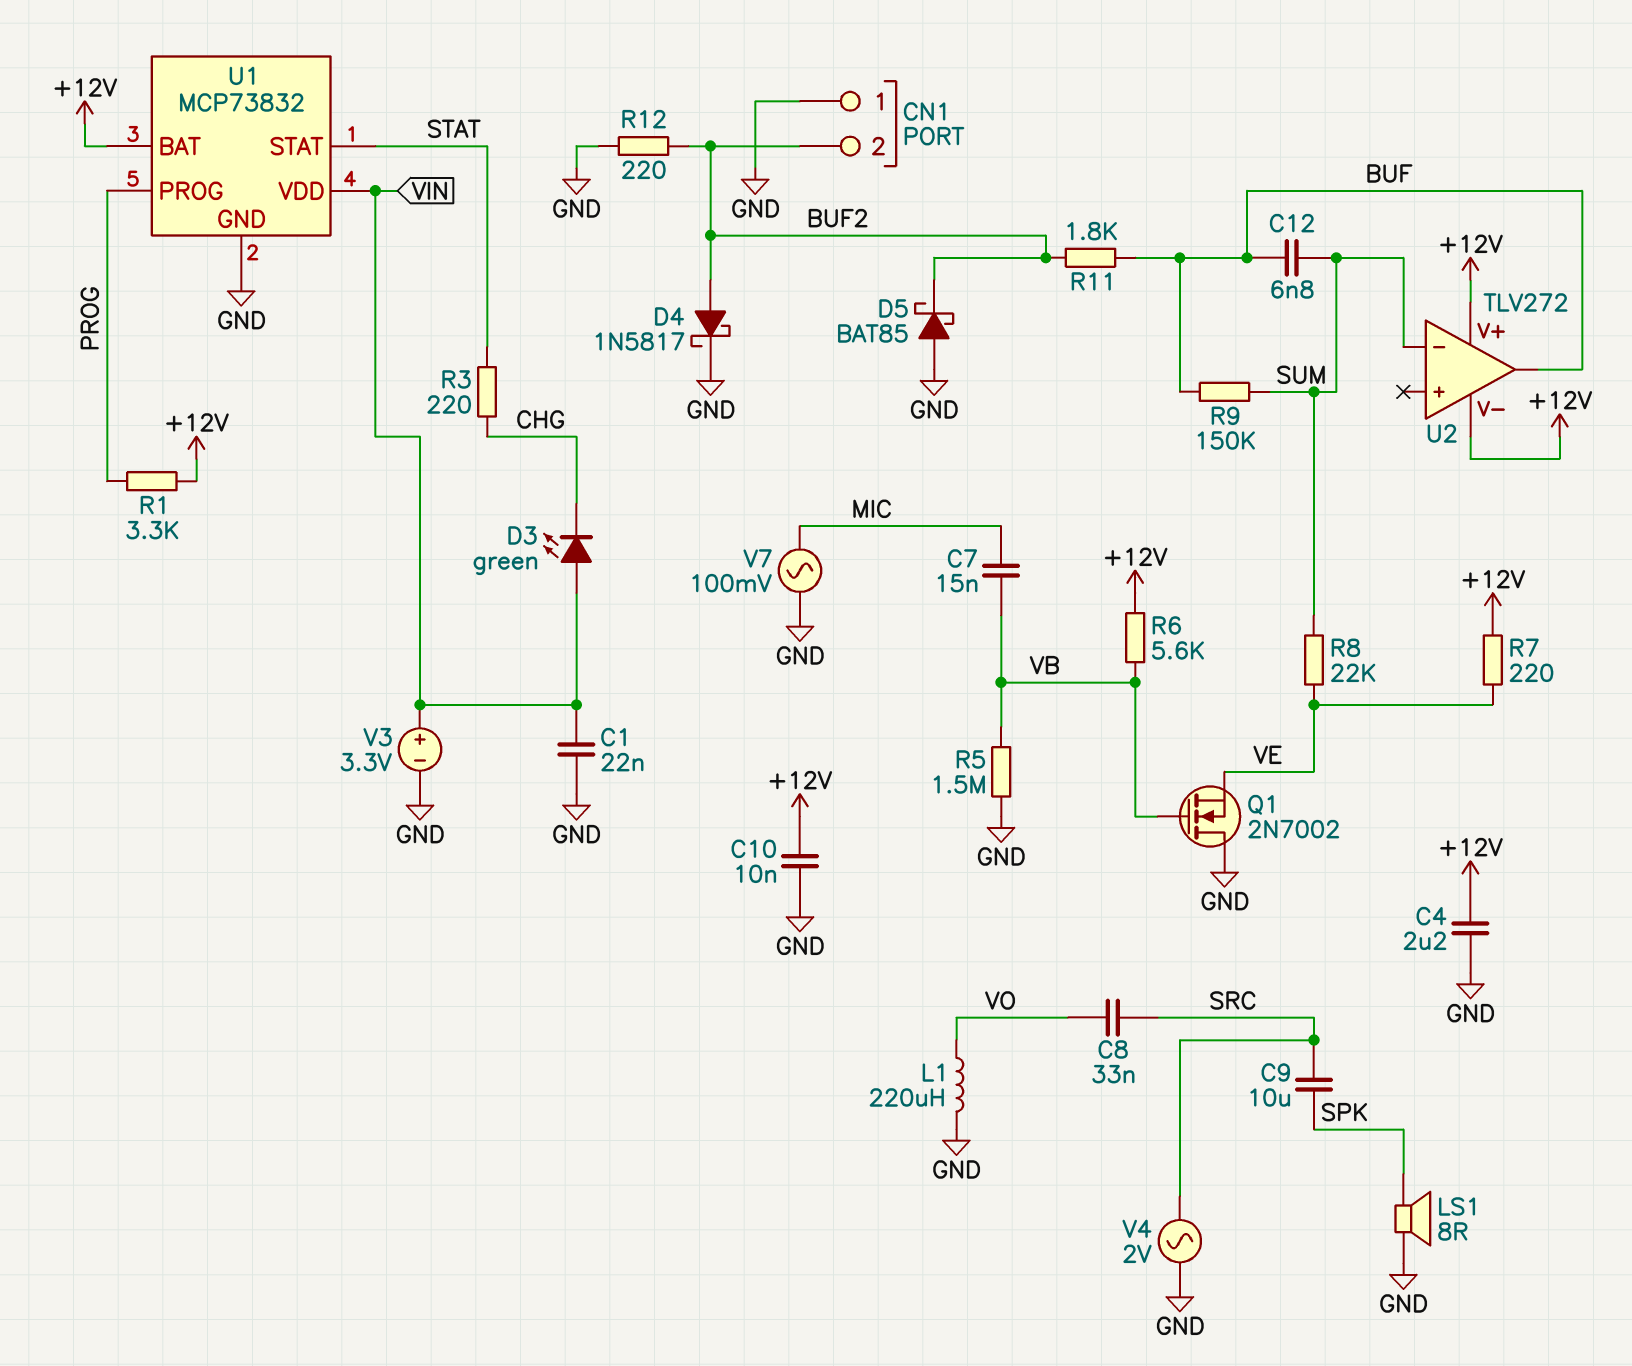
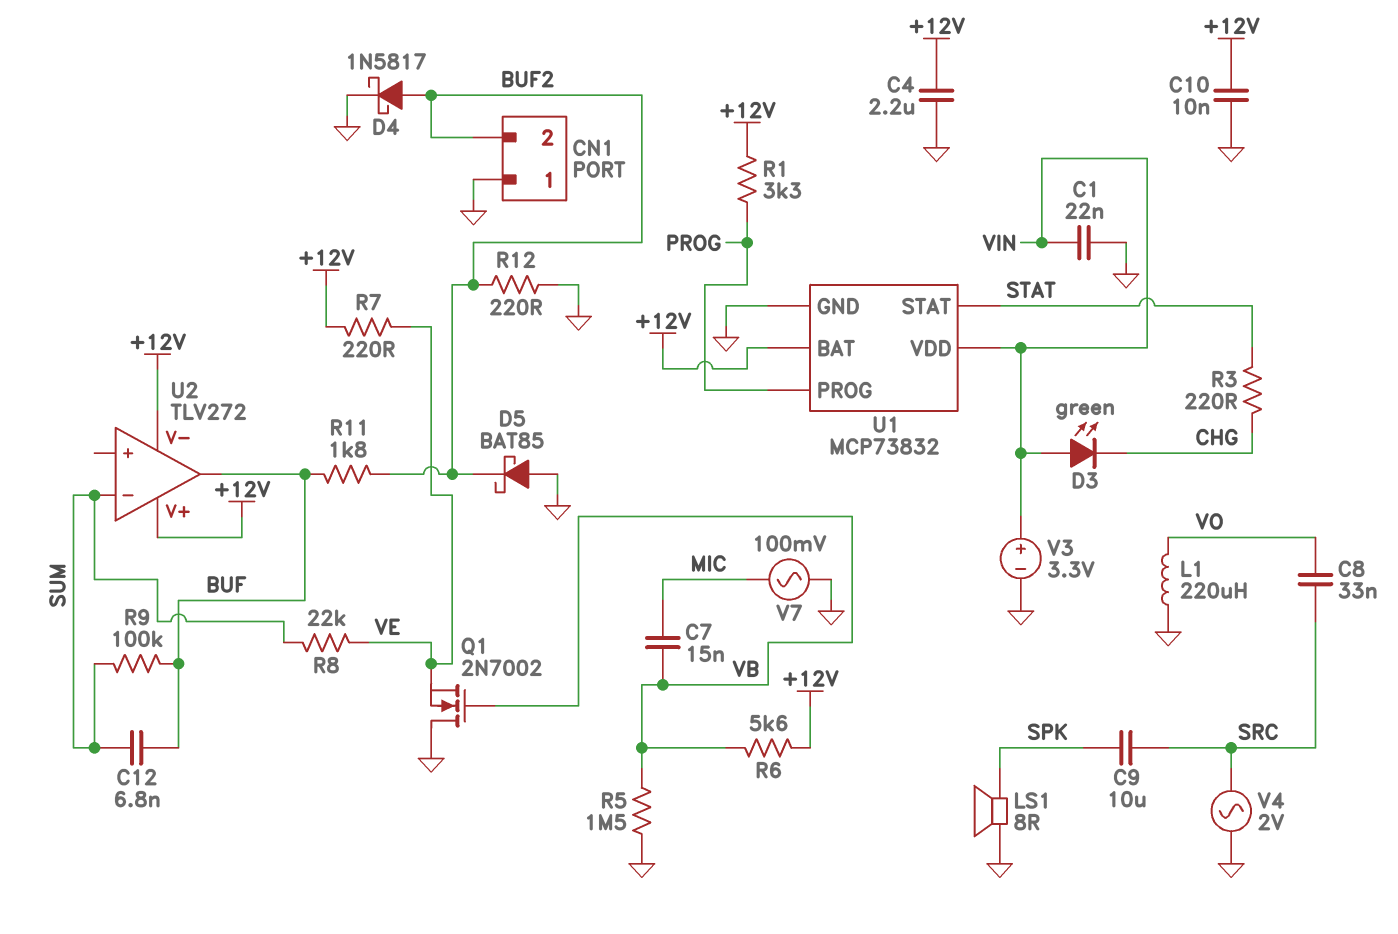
R9: 150k (BUF, SUM) -> 100k (BUF, SUM)

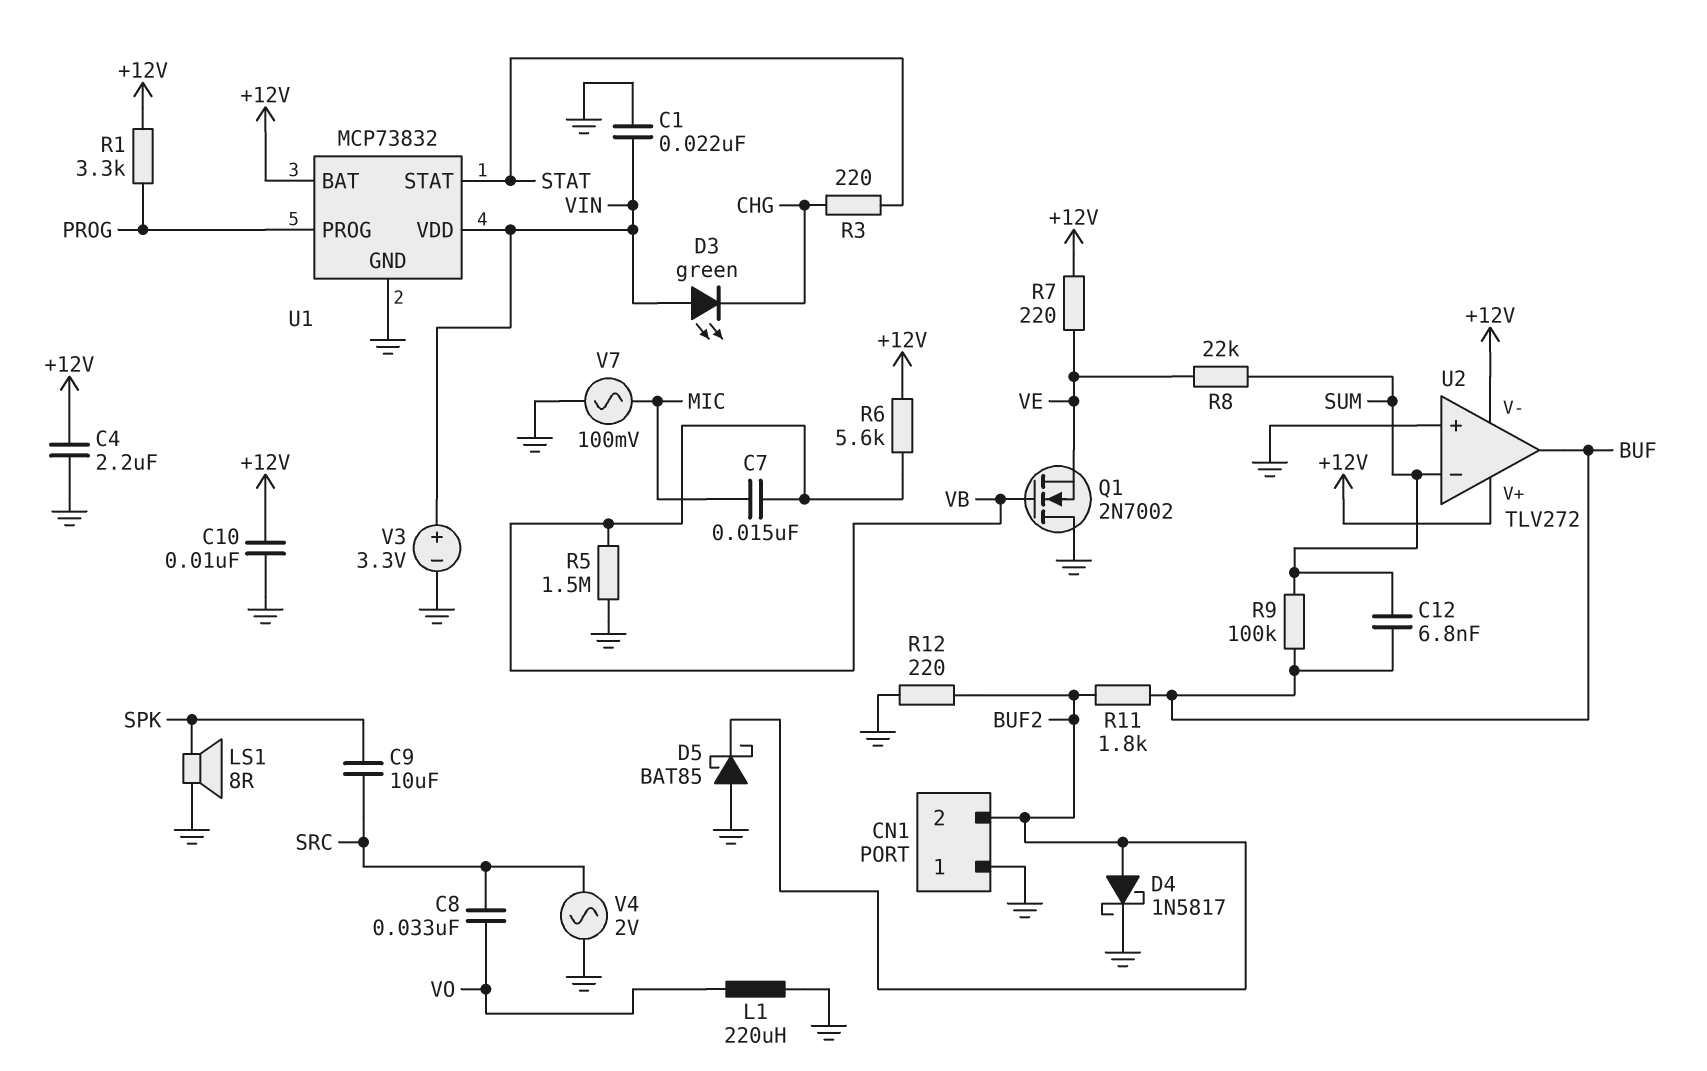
U2 pin in+: none -> GND

